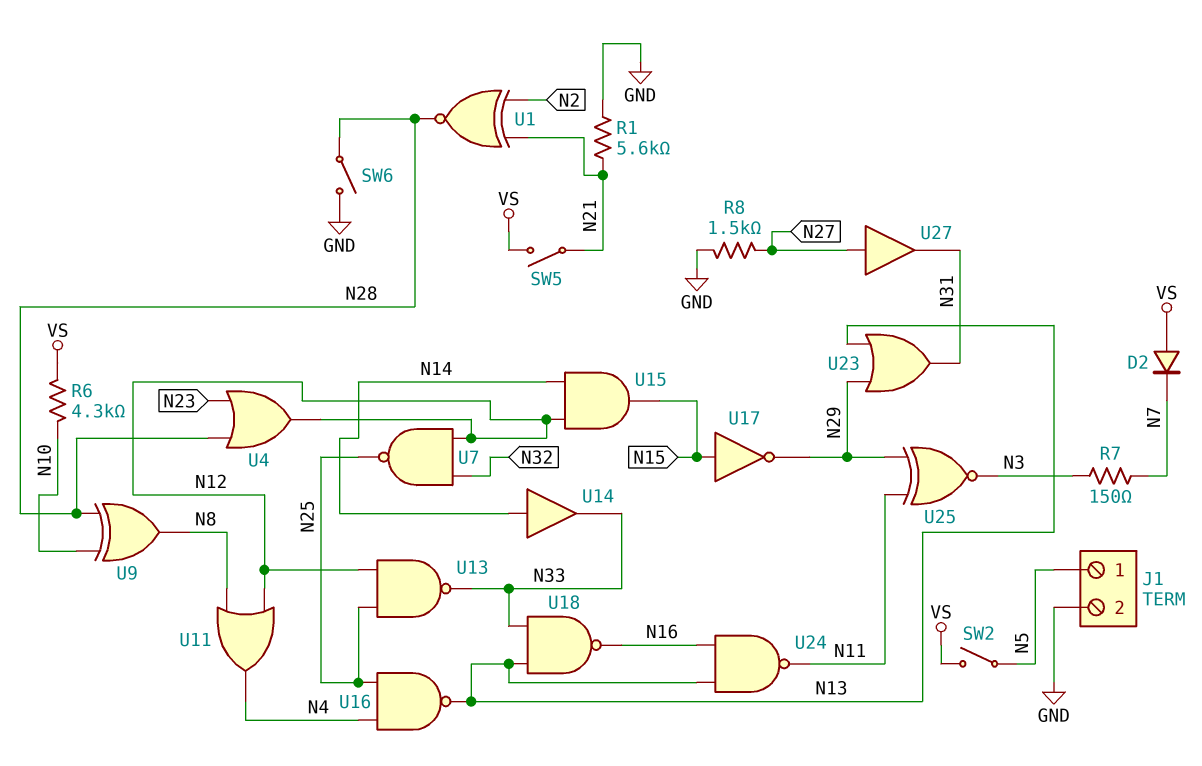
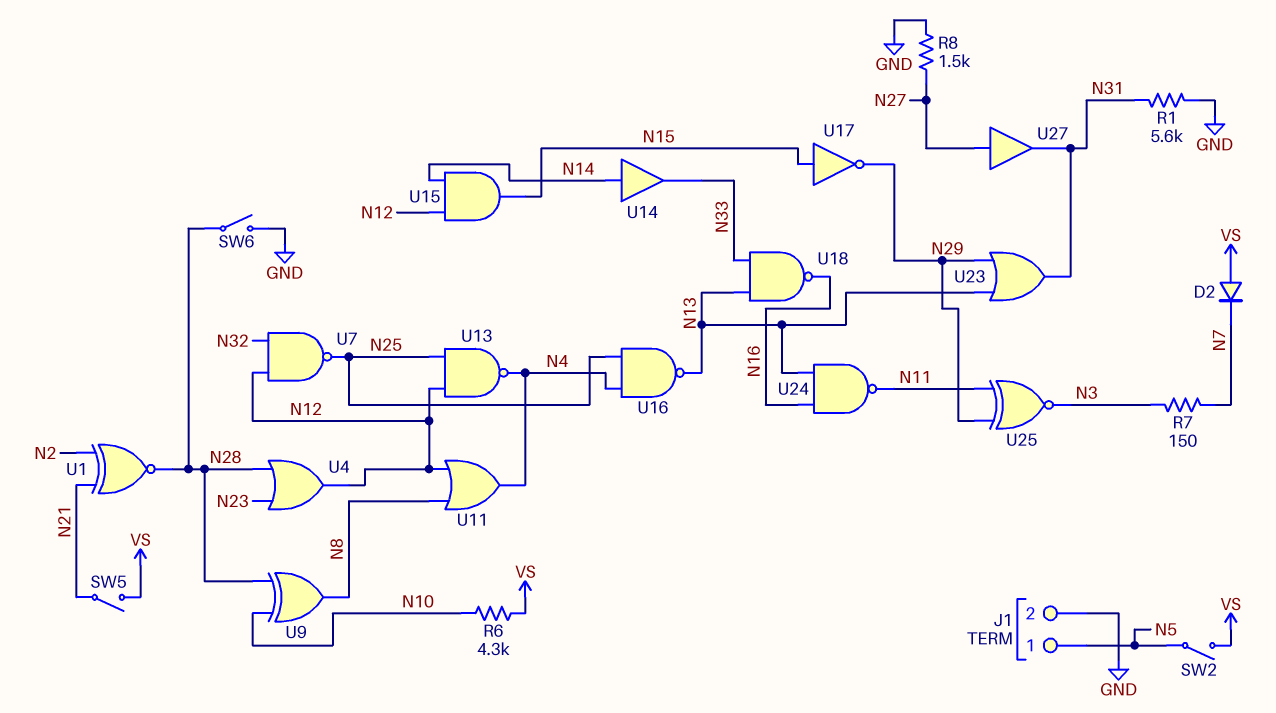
R1: 5.6k (GND, N21) -> 5.6k (GND, N31)
U13: NAND (in N12, in N25, out N33) -> NAND (in N12, in N25, out N4)

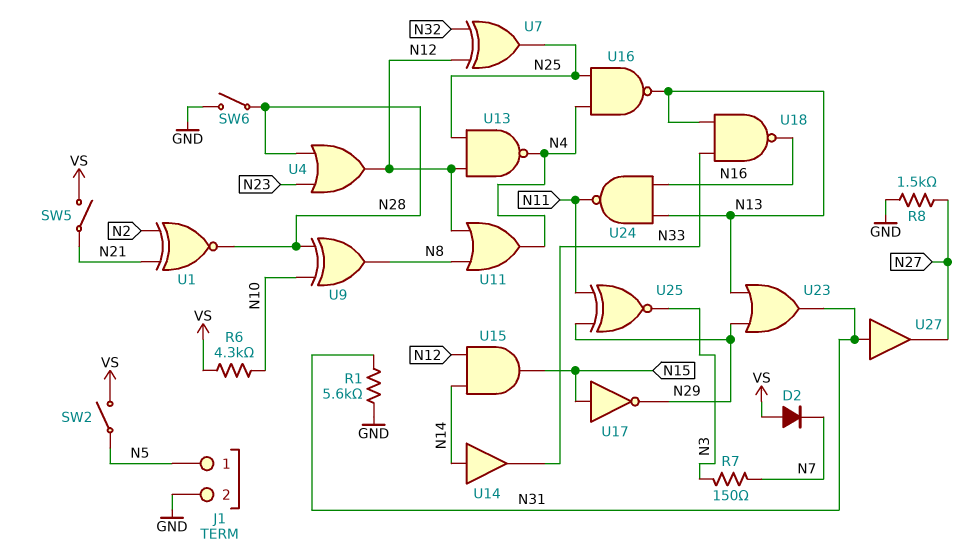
U7: NAND (in N12, in N32, out N25) -> XOR (in N12, in N32, out N25)
U27: buffer (in N27, out N31) -> buffer (in N31, out N27)

